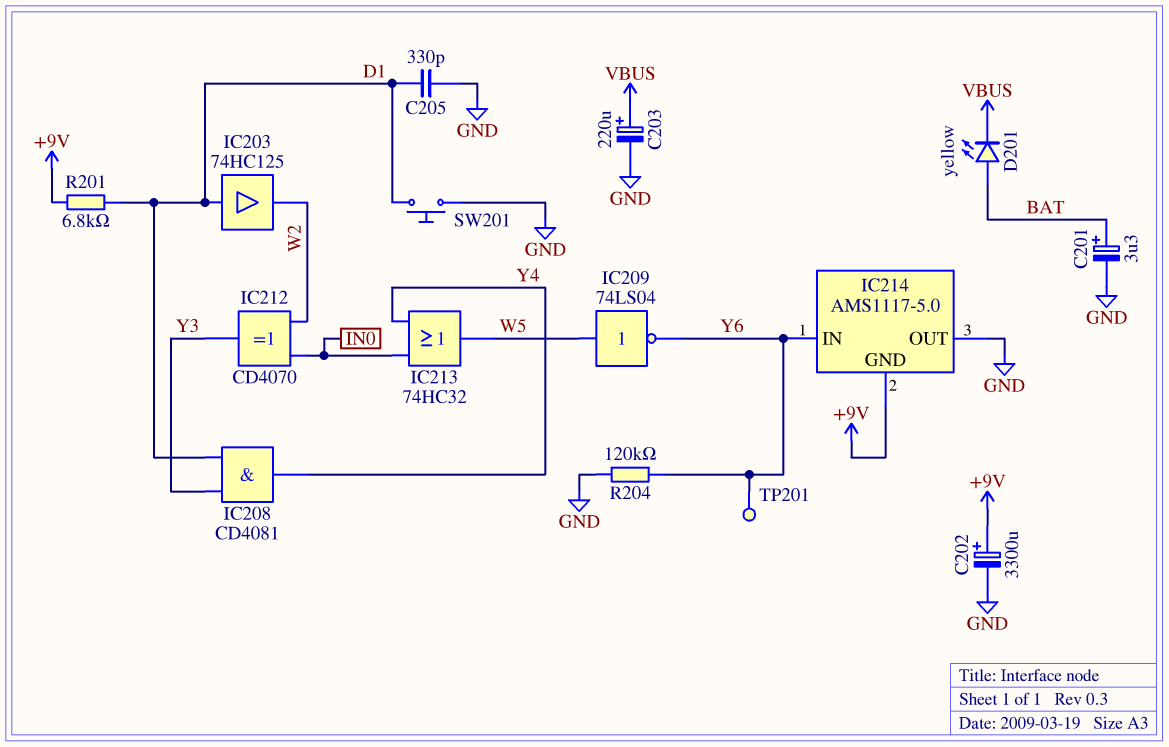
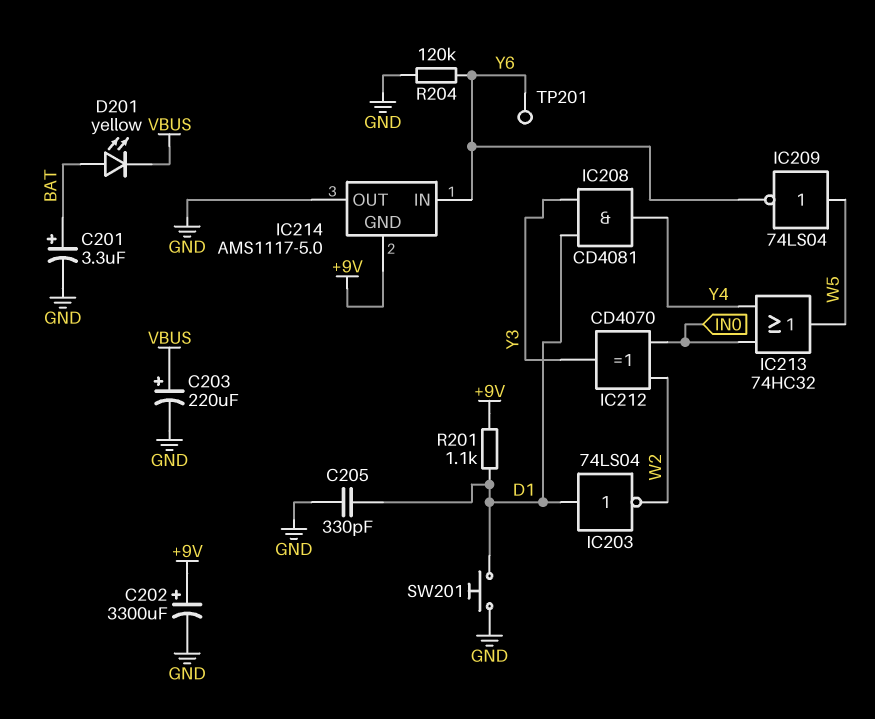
IC203: buffer 74HC125 (in D1, out W2) -> NOT 74LS04 (in D1, out W2)
R201: 6.8k (+9V, D1) -> 1.1k (+9V, D1)

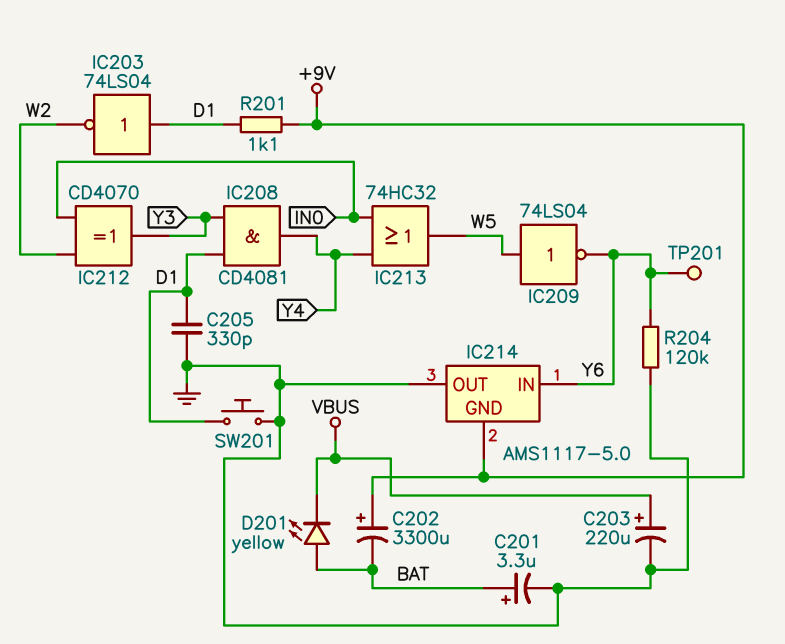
C202: 3300uF (plus +9V, minus GND) -> 3300uF (plus +9V, minus BAT)

